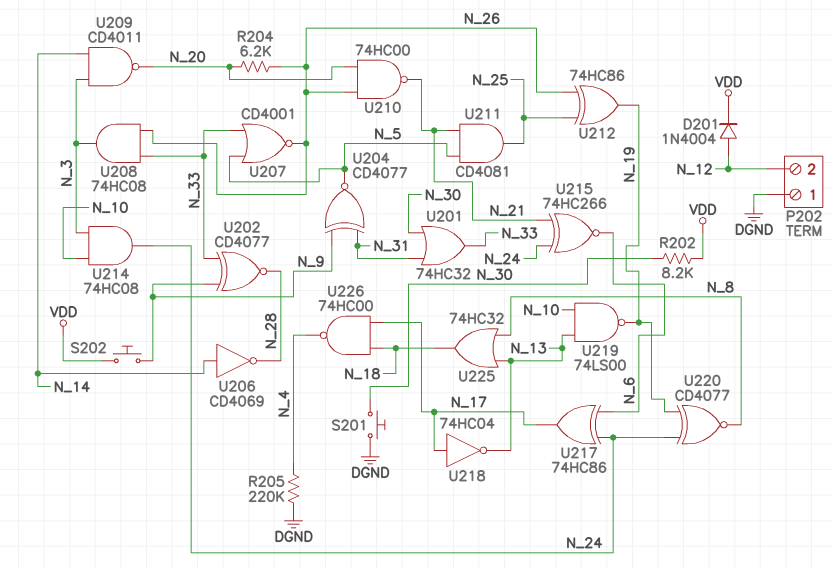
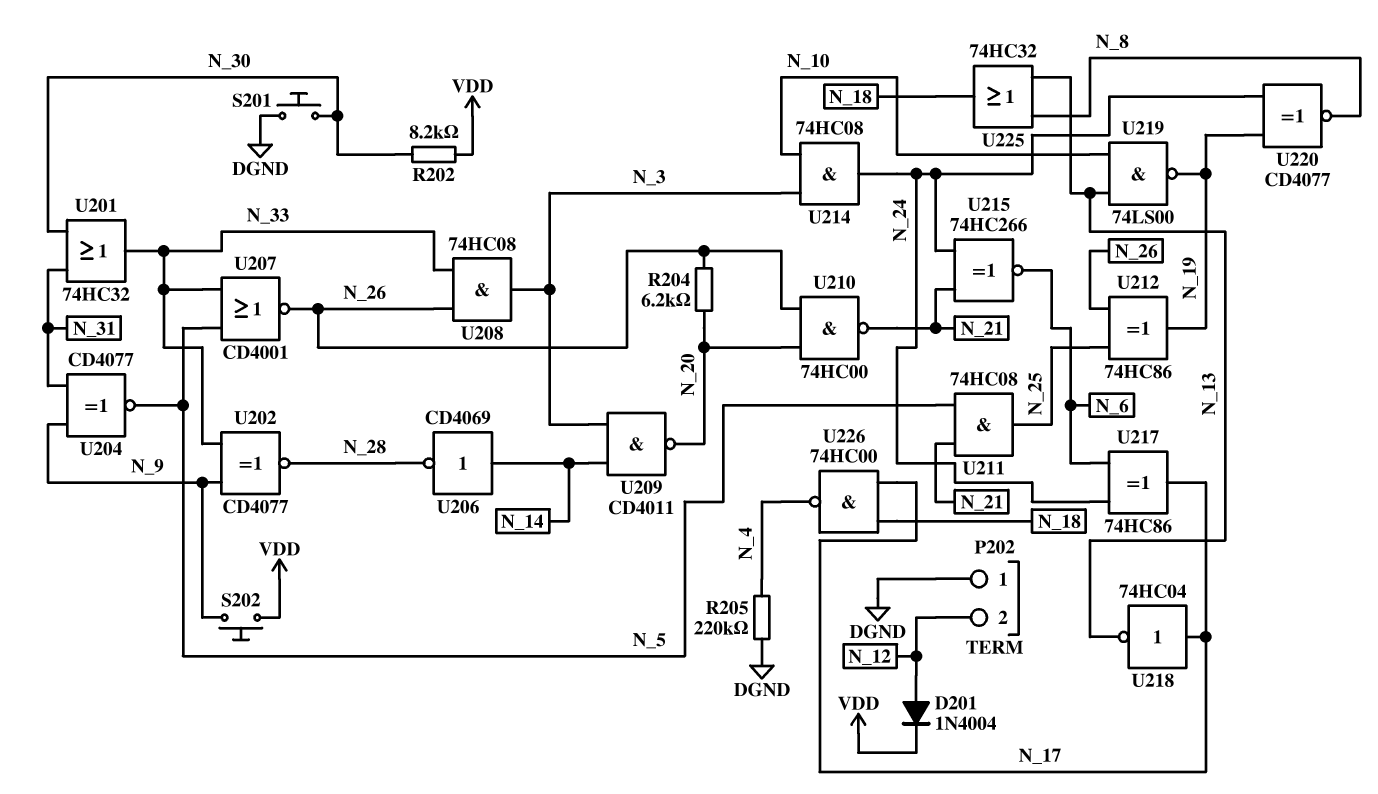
U211: AND CD4081 (in N_5, in N_21, out N_25) -> AND 74HC08 (in N_5, in N_21, out N_25)

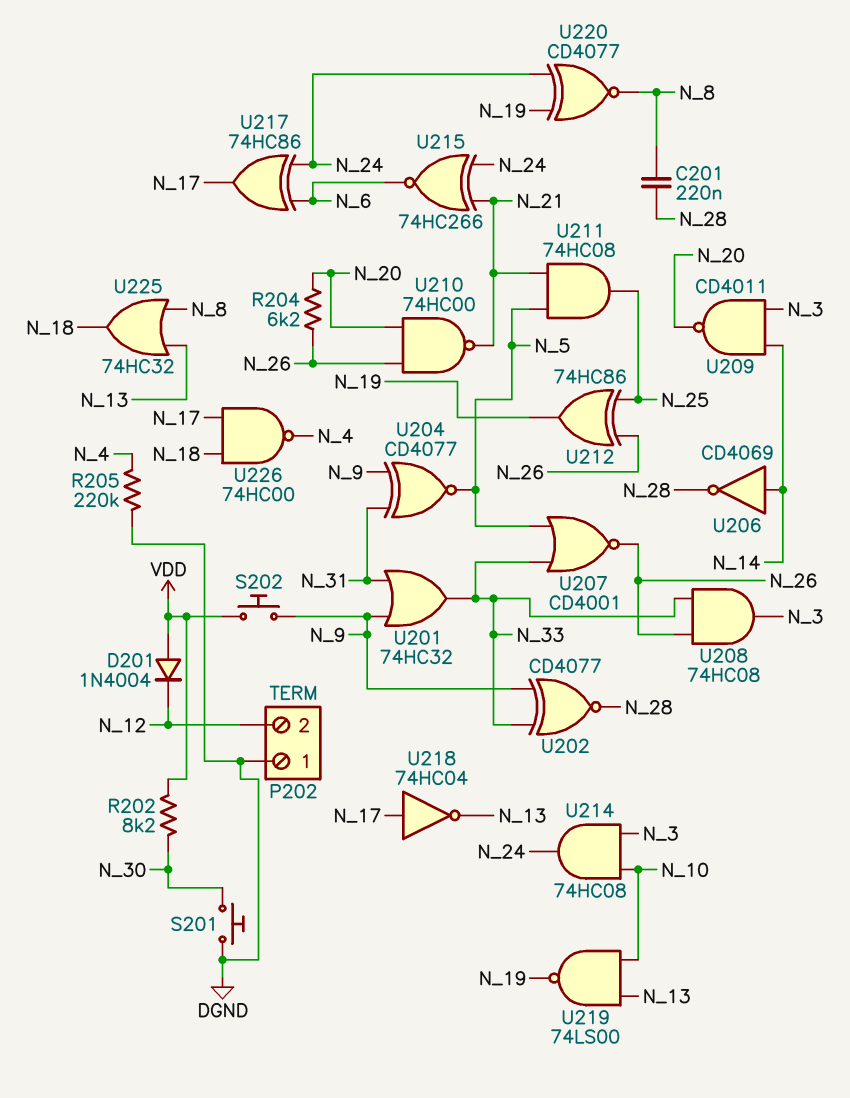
C201: none -> 220nF (N_8, N_28)
D201: diode 1N4004 (A N_12, K VDD) -> diode 1N4004 (A VDD, K N_12)
U201: OR 74HC32 (in N_30, in N_31, out N_33) -> OR 74HC32 (in N_9, in N_31, out N_33)

